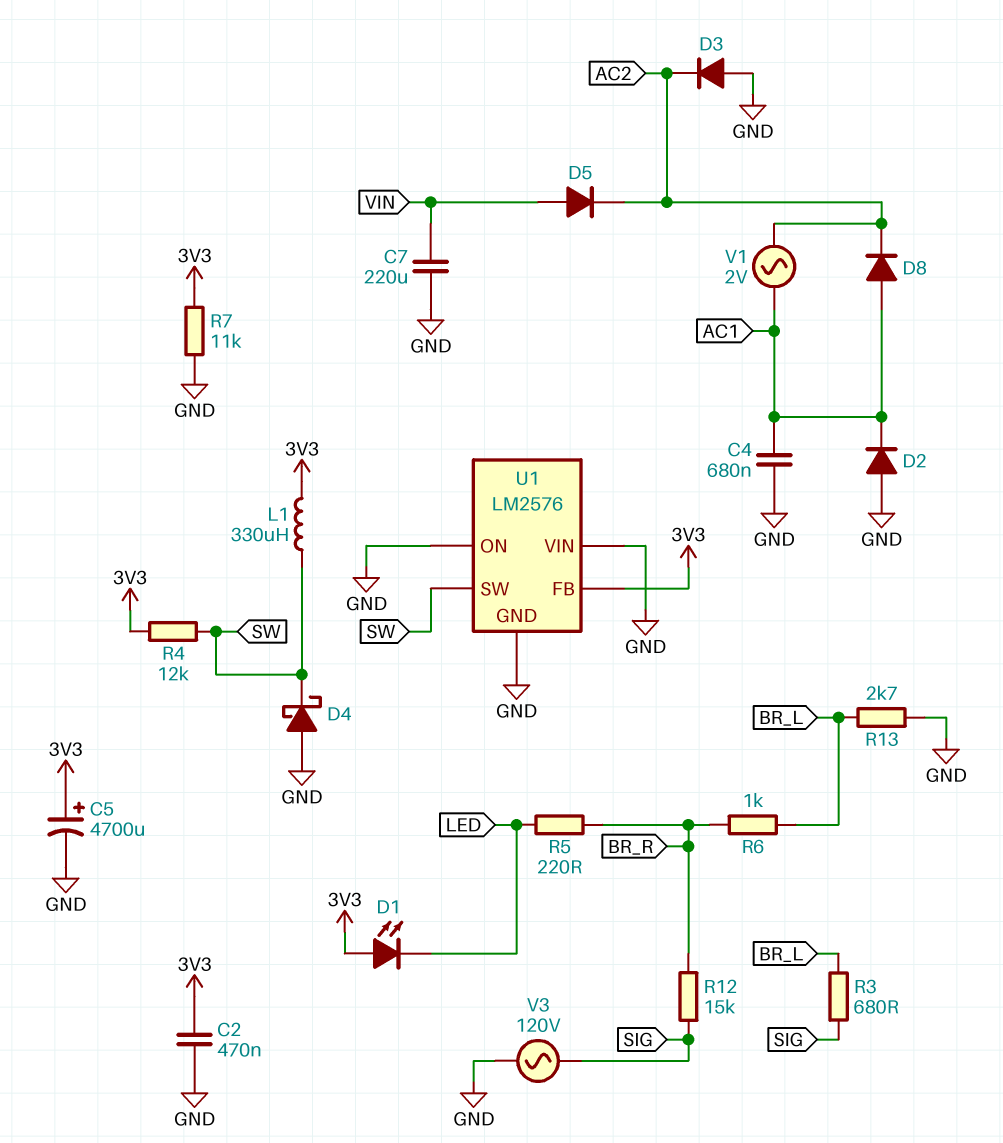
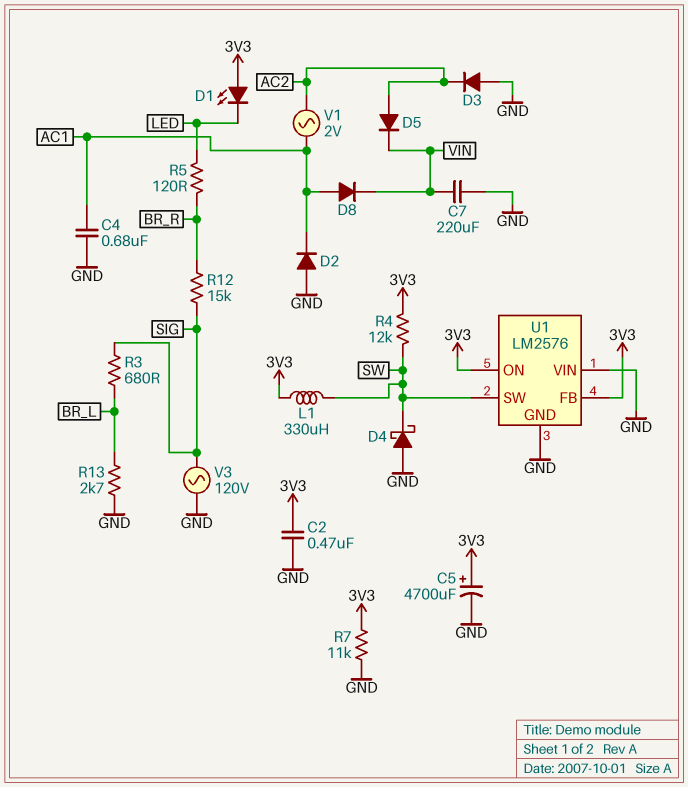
D5: diode (A VIN, K AC2) -> diode (A AC2, K VIN)
D8: diode (A AC1, K AC2) -> diode (A AC1, K VIN)
R5: 220 (BR_R, LED) -> 120 (BR_R, LED)
R6: 1k (BR_L, BR_R) -> none
U1 pin ON: GND -> 3V3

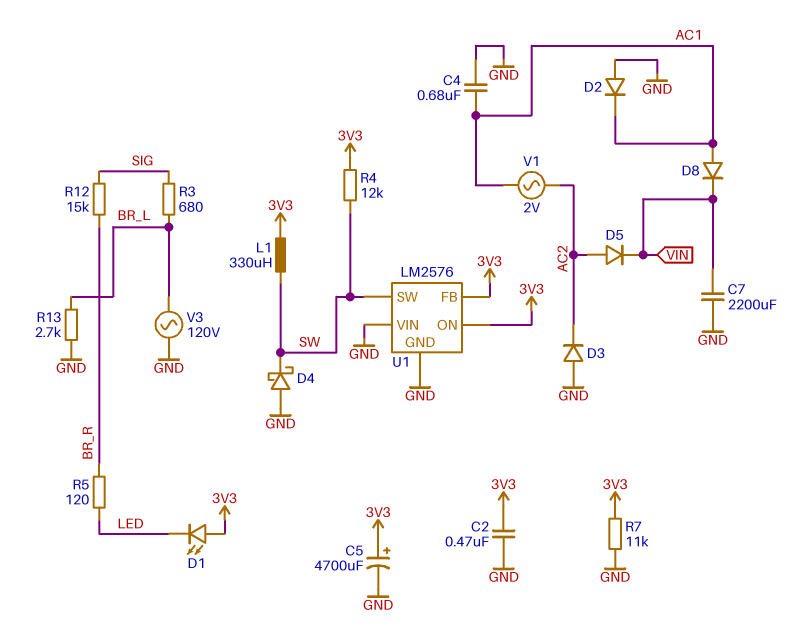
C7: 220uF (GND, VIN) -> 2200uF (GND, VIN)
V3: AC 120V (GND, SIG) -> AC 120V (BR_L, GND)

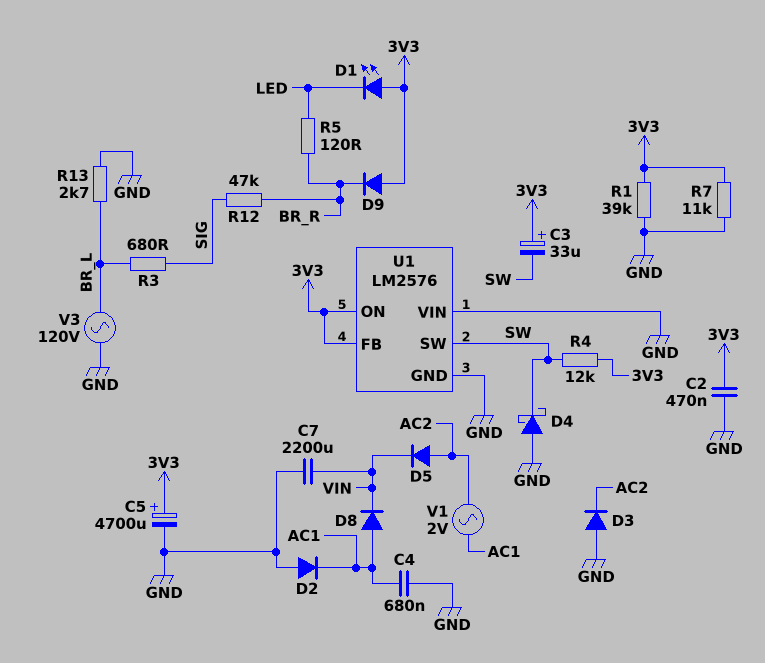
C3: none -> 33uF (plus 3V3, minus SW)
D9: none -> diode (A 3V3, K BR_R)
L1: 330uH (3V3, SW) -> none
R1: none -> 39k (3V3, GND)
R12: 15k (BR_R, SIG) -> 47k (BR_R, SIG)

